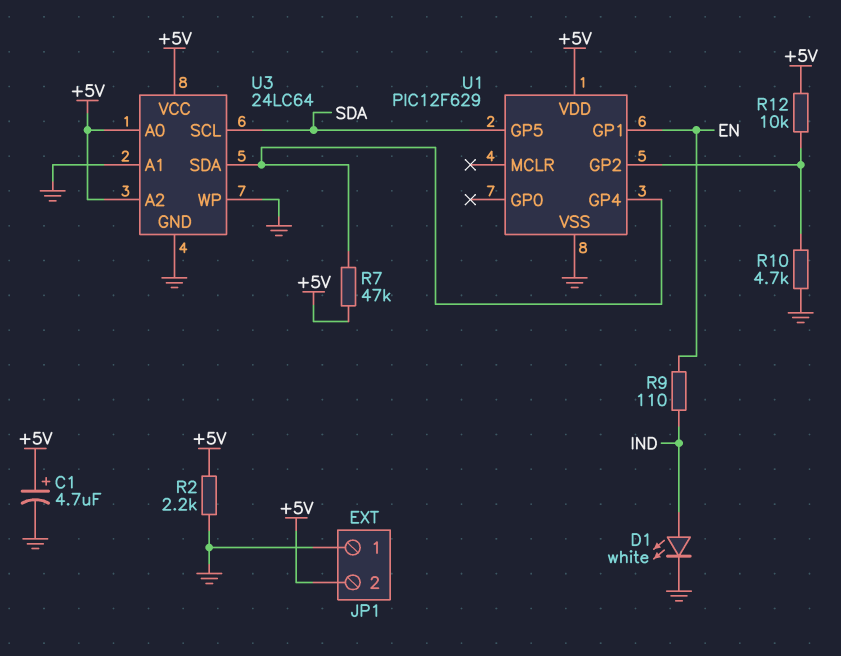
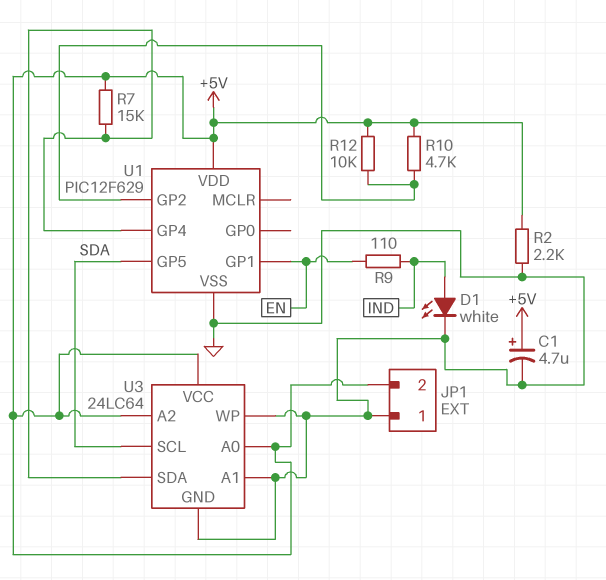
R7: 47k (+5V, U1/GP4) -> 15k (+5V, U1/GP4)
R10: 4.7k (GND, U1/GP2) -> 4.7k (+5V, U1/GP2)

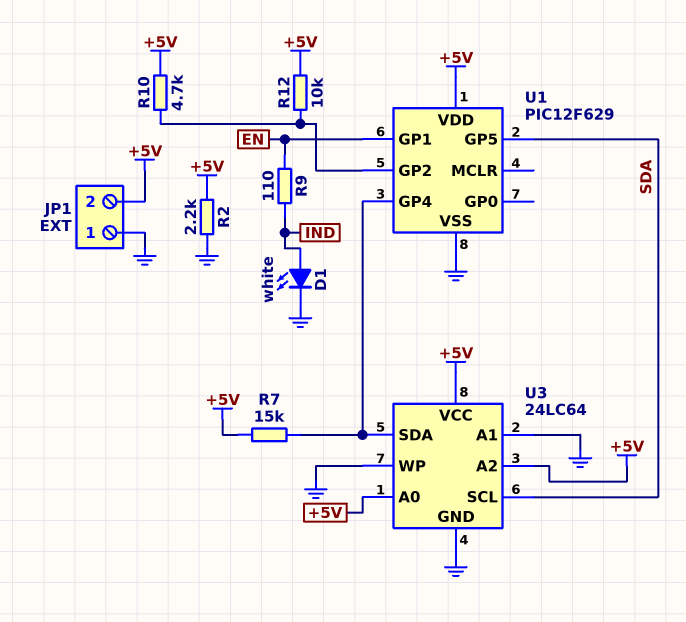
C1: 4.7uF (plus +5V, minus GND) -> none

